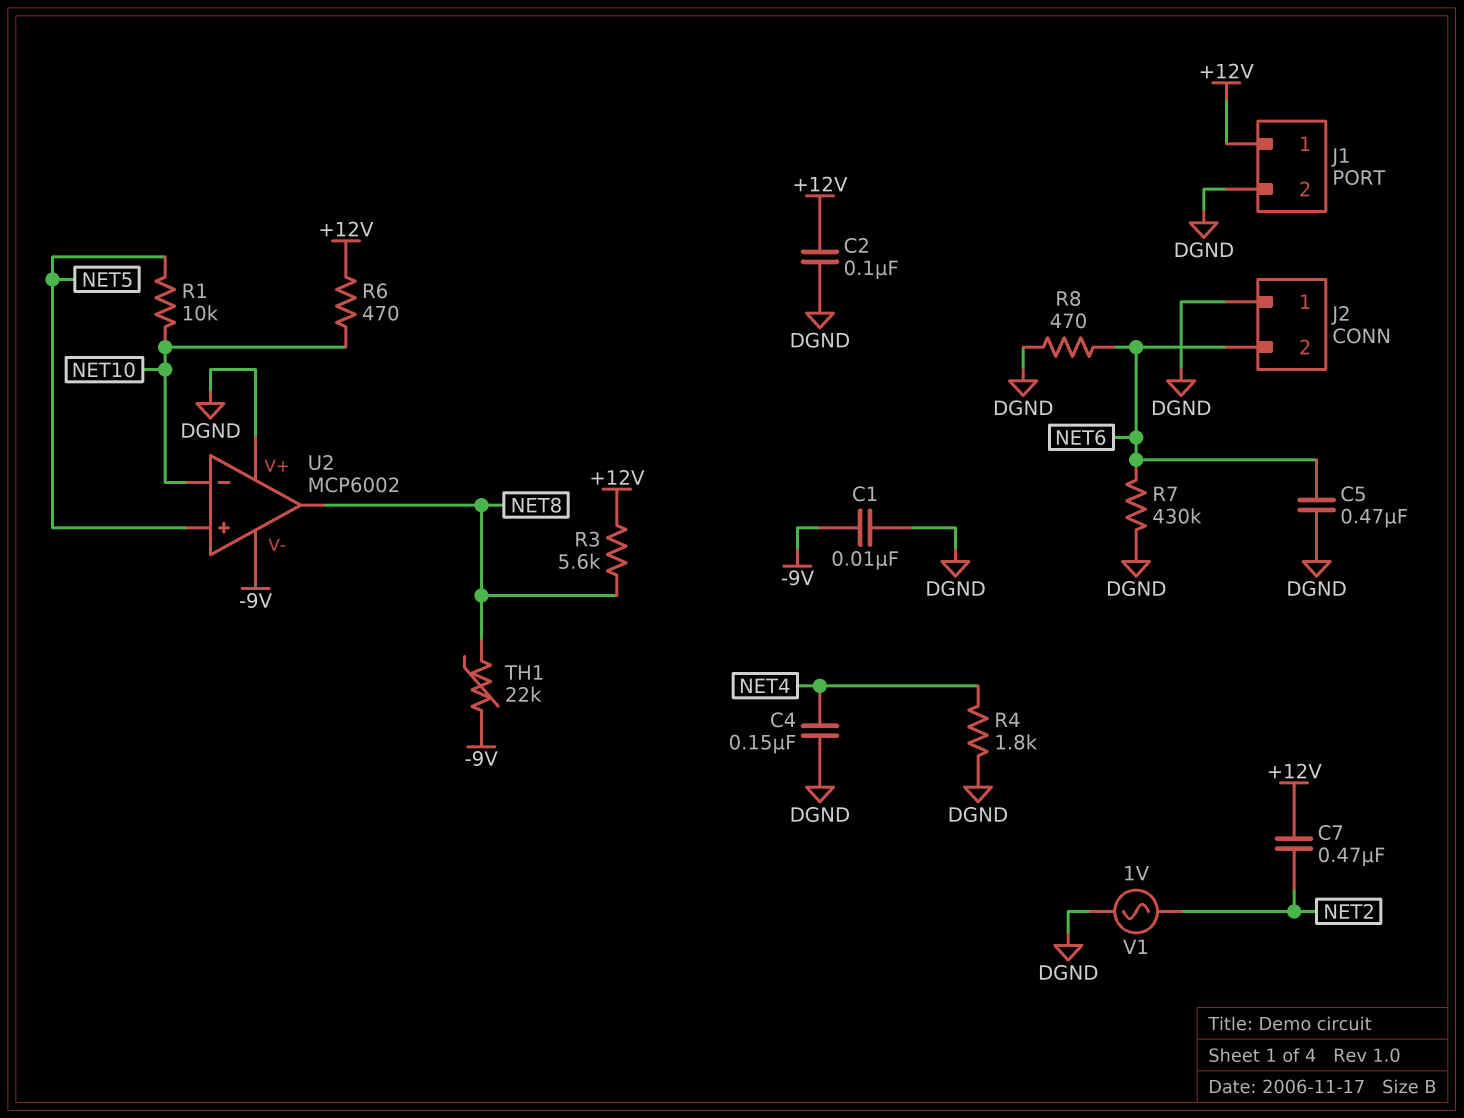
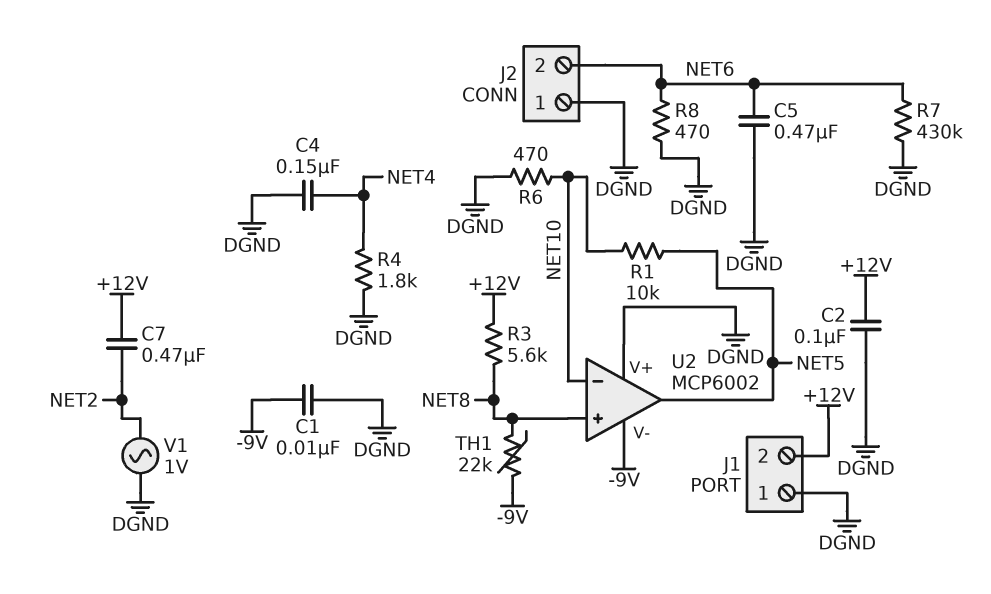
J1 pin 1: +12V -> DGND
J1 pin 2: DGND -> +12V
R6: 470 (+12V, NET10) -> 470 (DGND, NET10)
U2 pin in+: NET5 -> NET8
U2 pin out: NET8 -> NET5

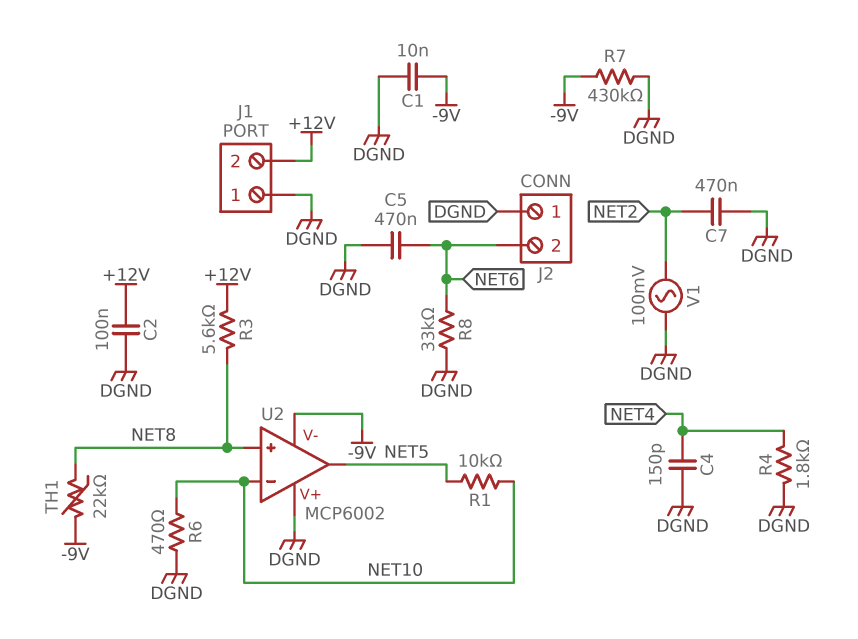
C4: 150nF (DGND, NET4) -> 150pF (DGND, NET4)
C7: 470nF (+12V, NET2) -> 470nF (DGND, NET2)
R7: 430k (DGND, NET6) -> 430k (-9V, DGND)
R8: 470 (DGND, NET6) -> 33k (DGND, NET6)
V1: AC 1V (DGND, NET2) -> AC 100mV (DGND, NET2)

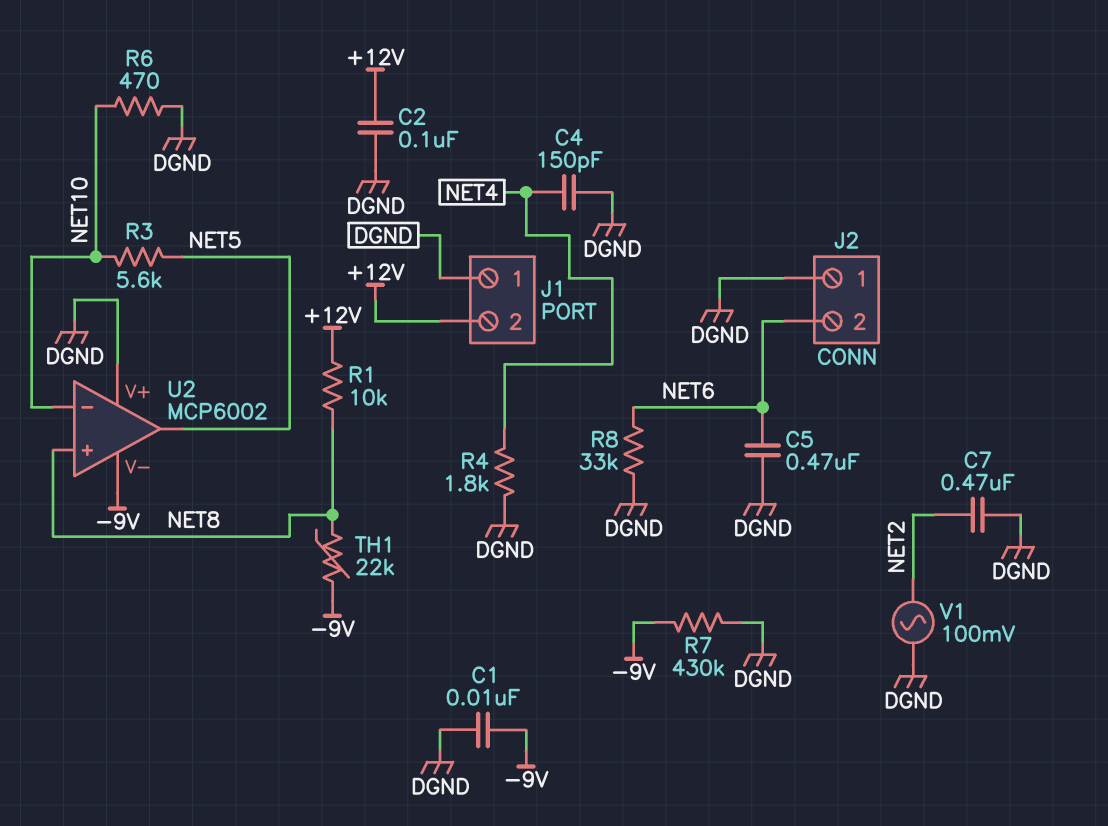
R1: 10k (NET5, NET10) -> 10k (+12V, NET8)
R3: 5.6k (+12V, NET8) -> 5.6k (NET5, NET10)

